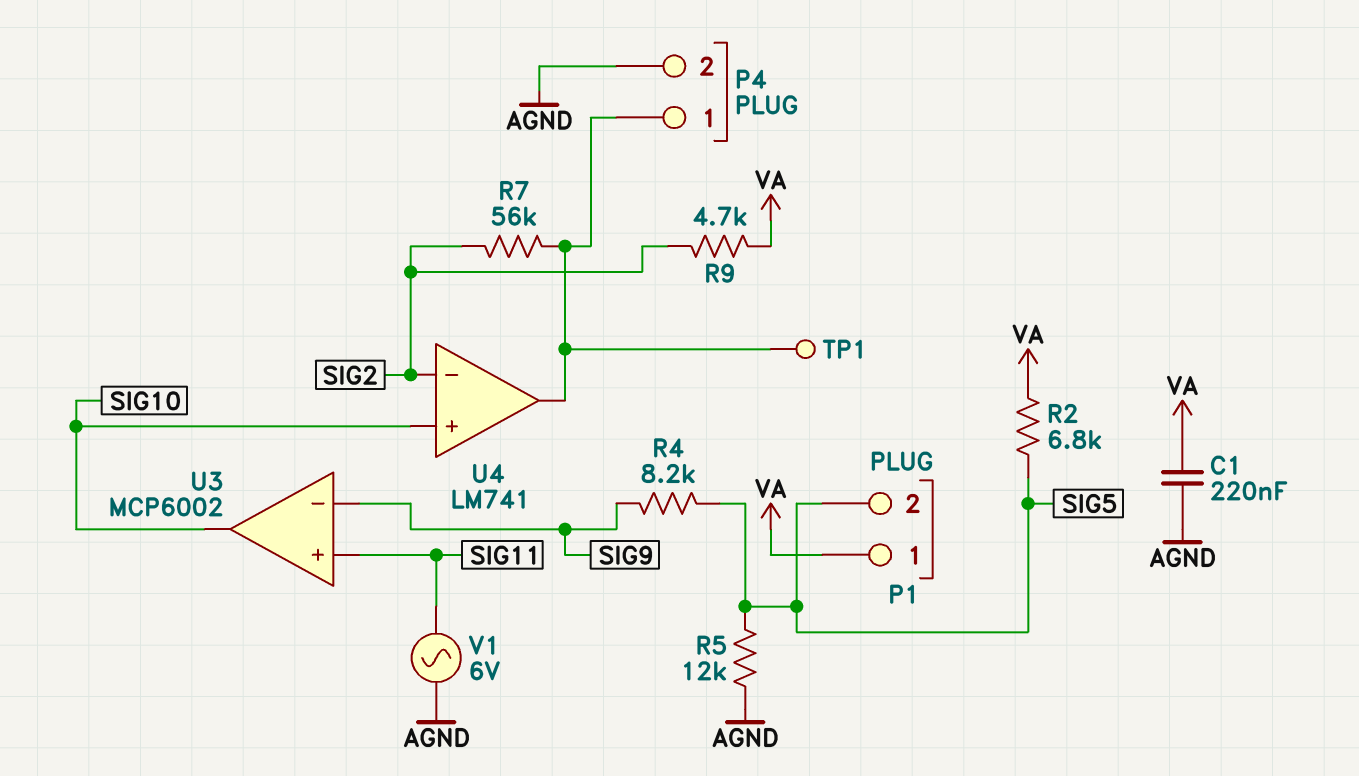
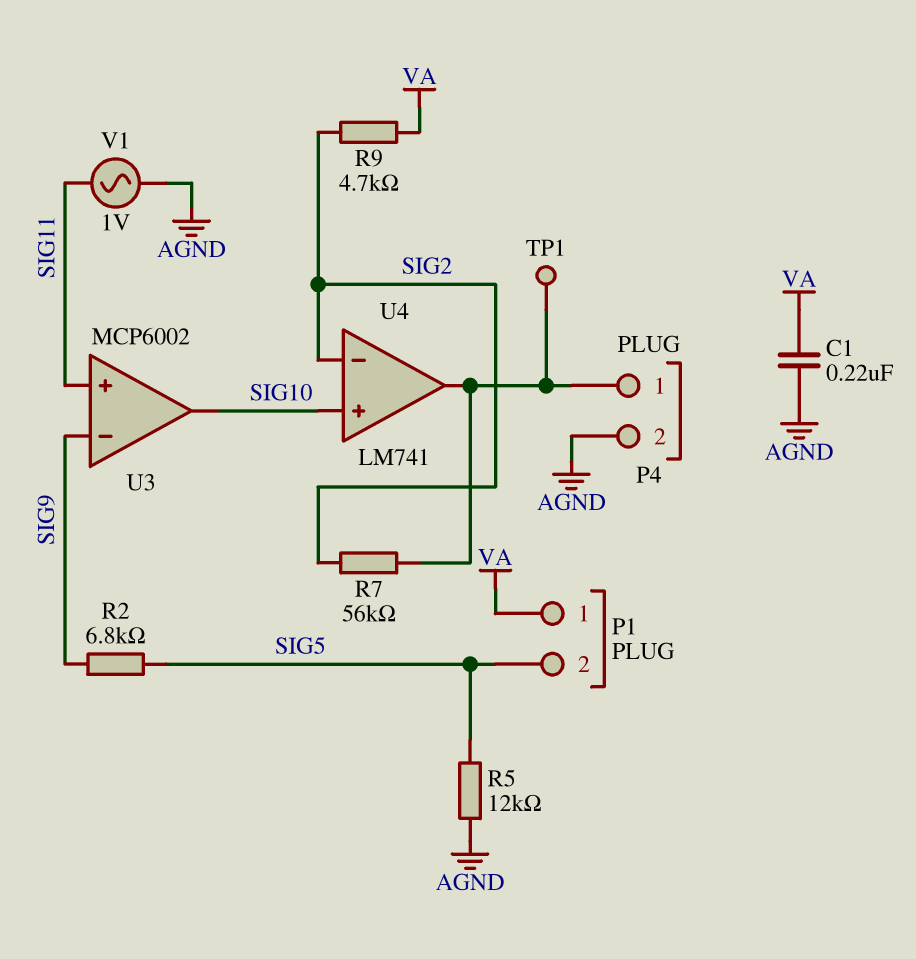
R2: 6.8k (SIG5, VA) -> 6.8k (SIG5, SIG9)
R4: 8.2k (SIG5, SIG9) -> none
V1: AC 6V (AGND, SIG11) -> AC 1V (AGND, SIG11)

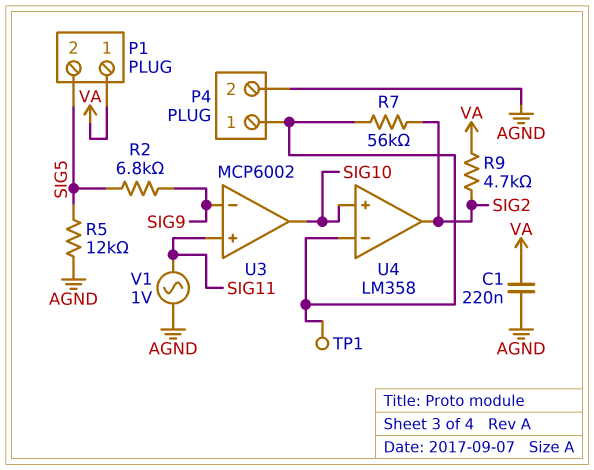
U4: LM741 -> LM358
U4 pin in-: SIG2 -> P4/1
U4 pin out: P4/1 -> SIG2

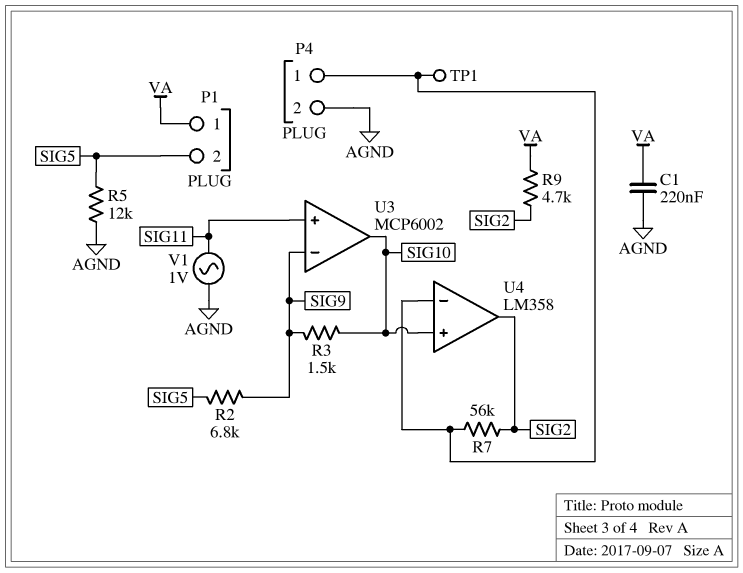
R3: none -> 1.5k (SIG9, SIG10)

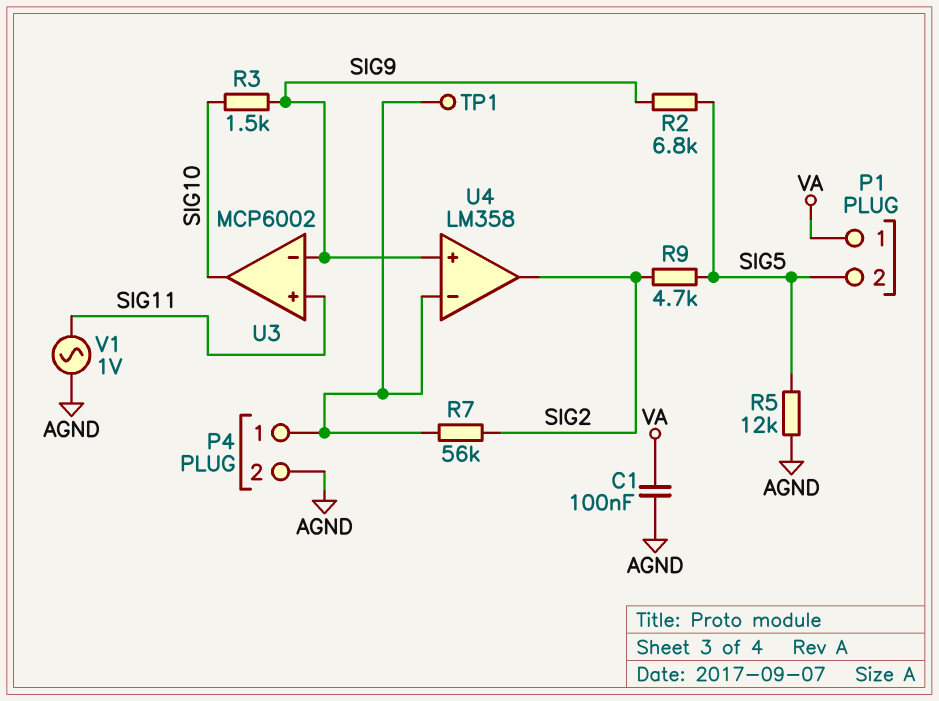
C1: 220nF (AGND, VA) -> 100nF (AGND, VA)
R9: 4.7k (SIG2, VA) -> 4.7k (SIG2, SIG5)
U4 pin in+: SIG10 -> SIG9

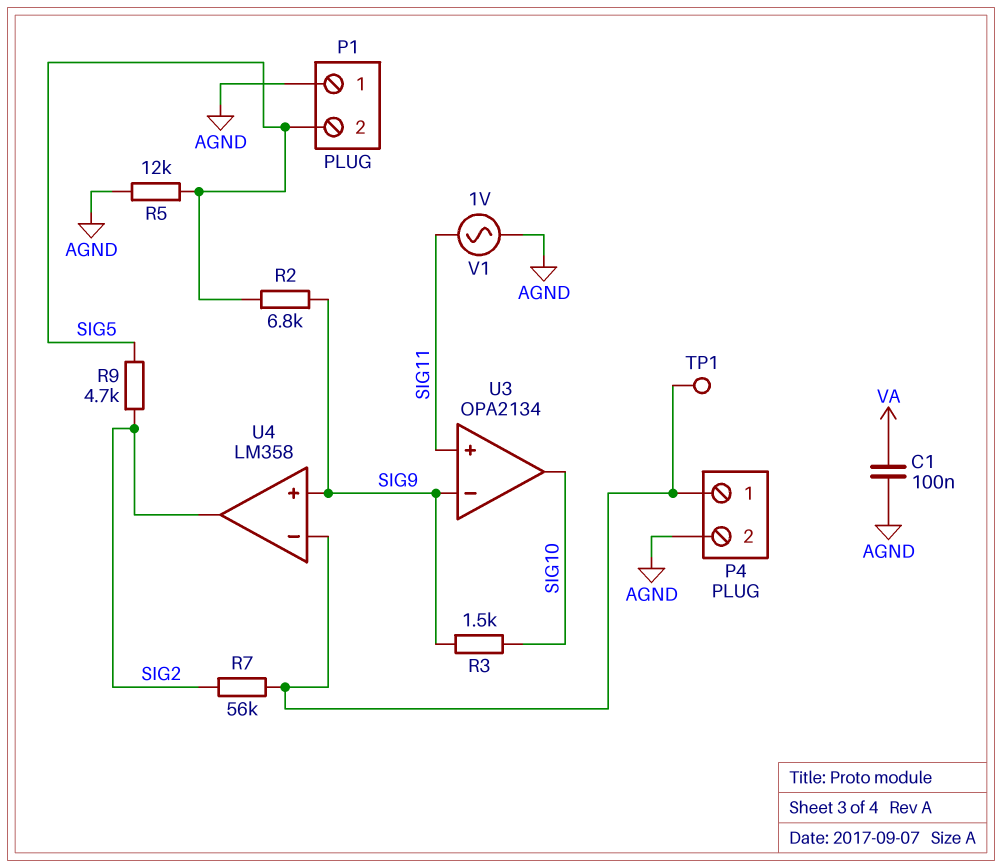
P1 pin 1: VA -> AGND
U3: MCP6002 -> OPA2134

